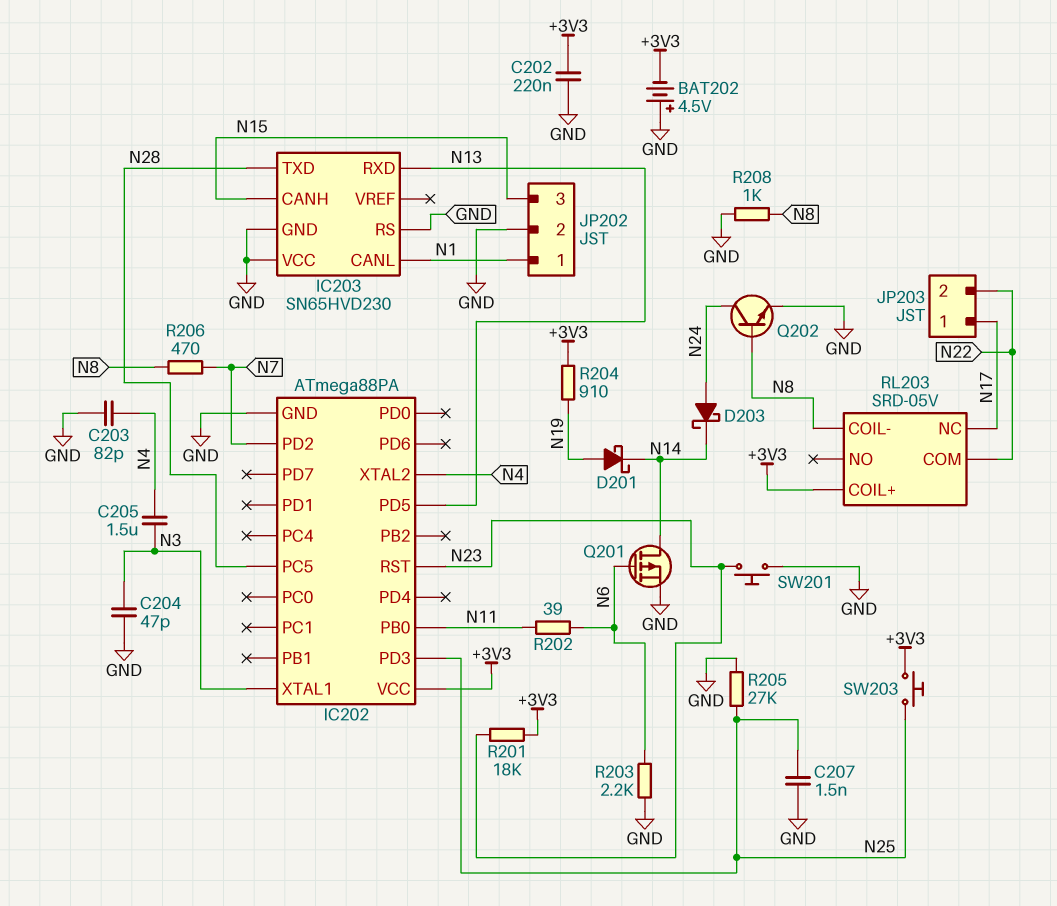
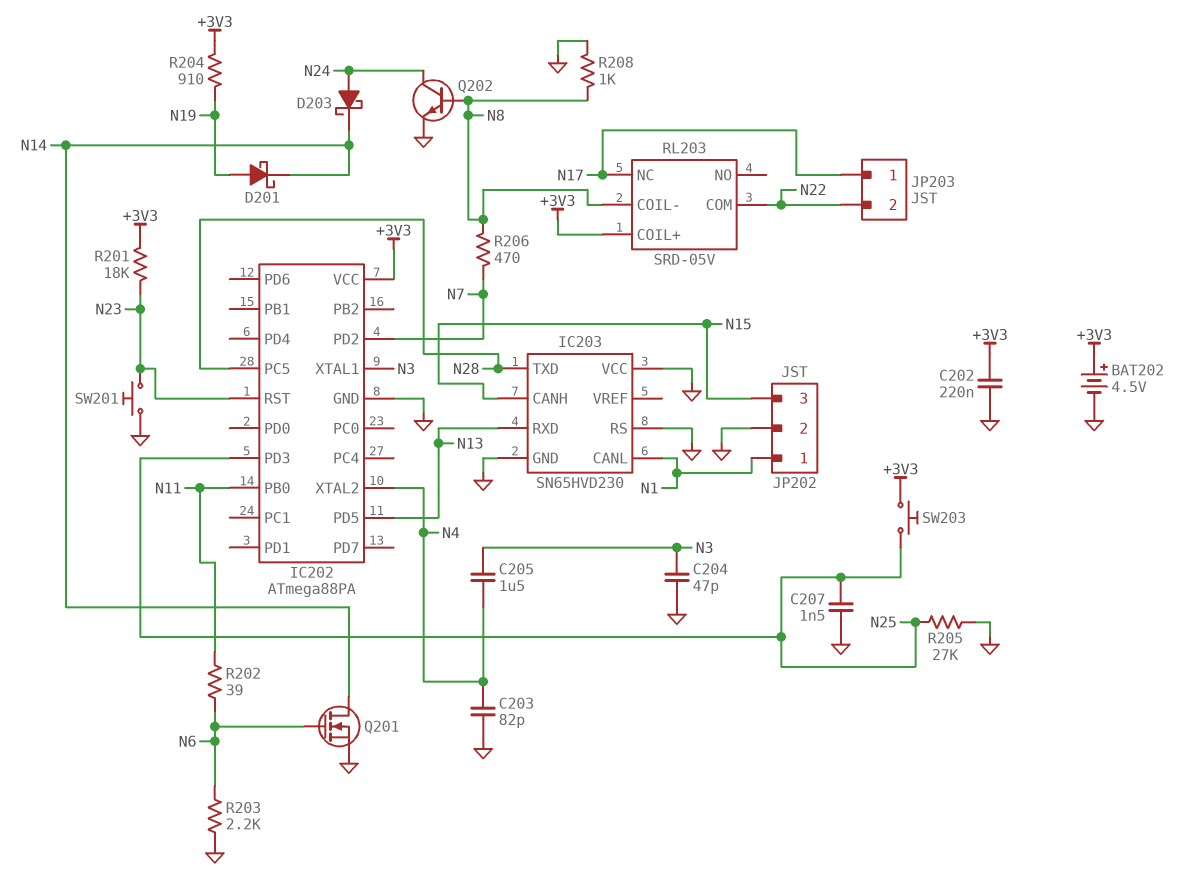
BAT202: 4.5V (plus GND, minus +3V3) -> 4.5V (plus +3V3, minus GND)
Q201: PMOS (G N6, D N14, S GND) -> NMOS (G N6, D N14, S GND)

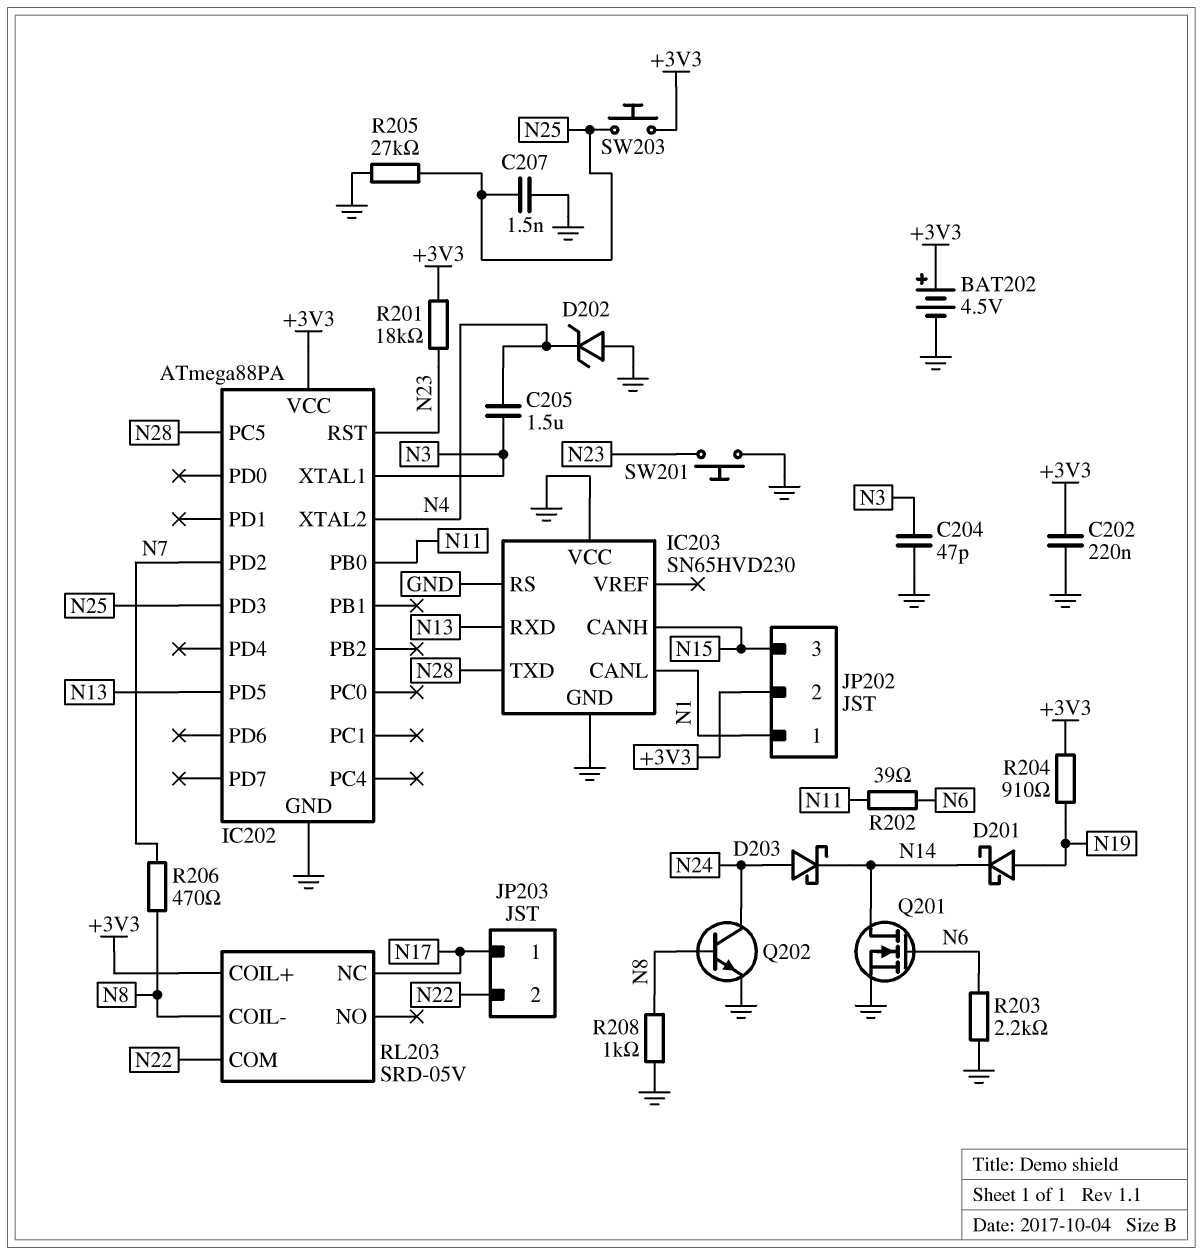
C203: 82pF (GND, N4) -> none
D202: none -> zener (A GND, K N4)
JP202 pin 2: GND -> +3V3

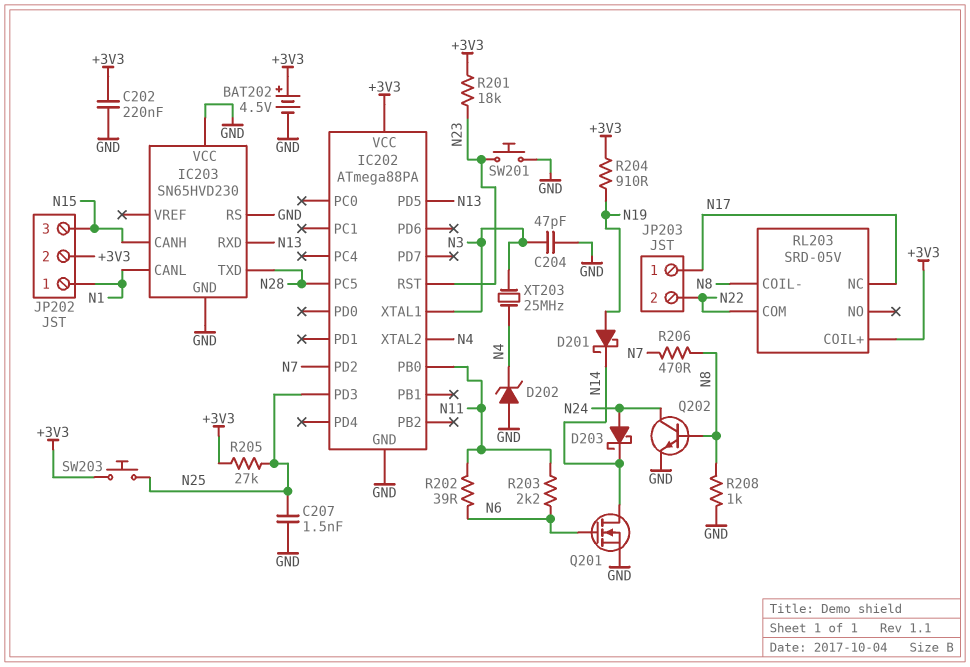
C205: 1.5uF (N3, N4) -> none
R203: 2.2k (GND, N6) -> 2.2k (N6, N11)
R205: 27k (GND, N25) -> 27k (+3V3, N25)
XT203: none -> 25MHz (N3, N4)

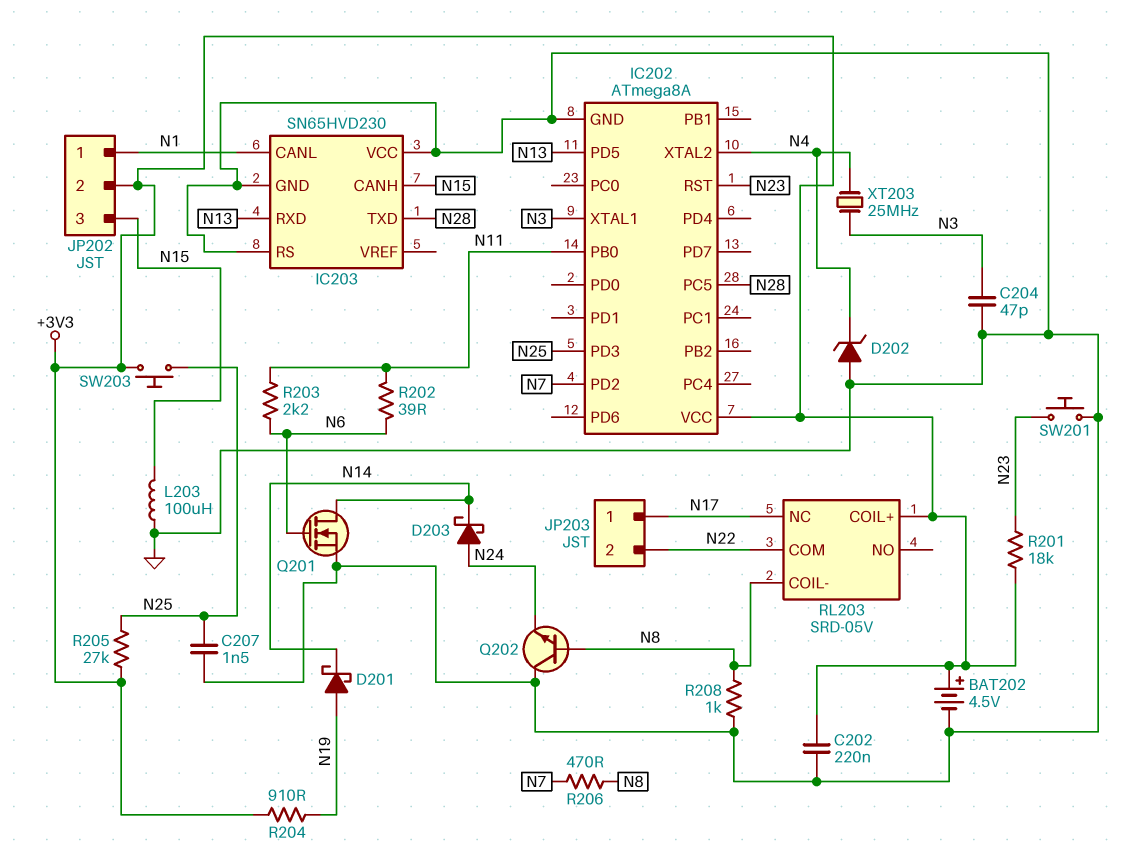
IC202: ATmega88PA -> ATmega8A
L203: none -> 100uH (GND, N15)
Q202: NPN (B N8, C N24, E GND) -> NPN (B N8, C GND, E N24)

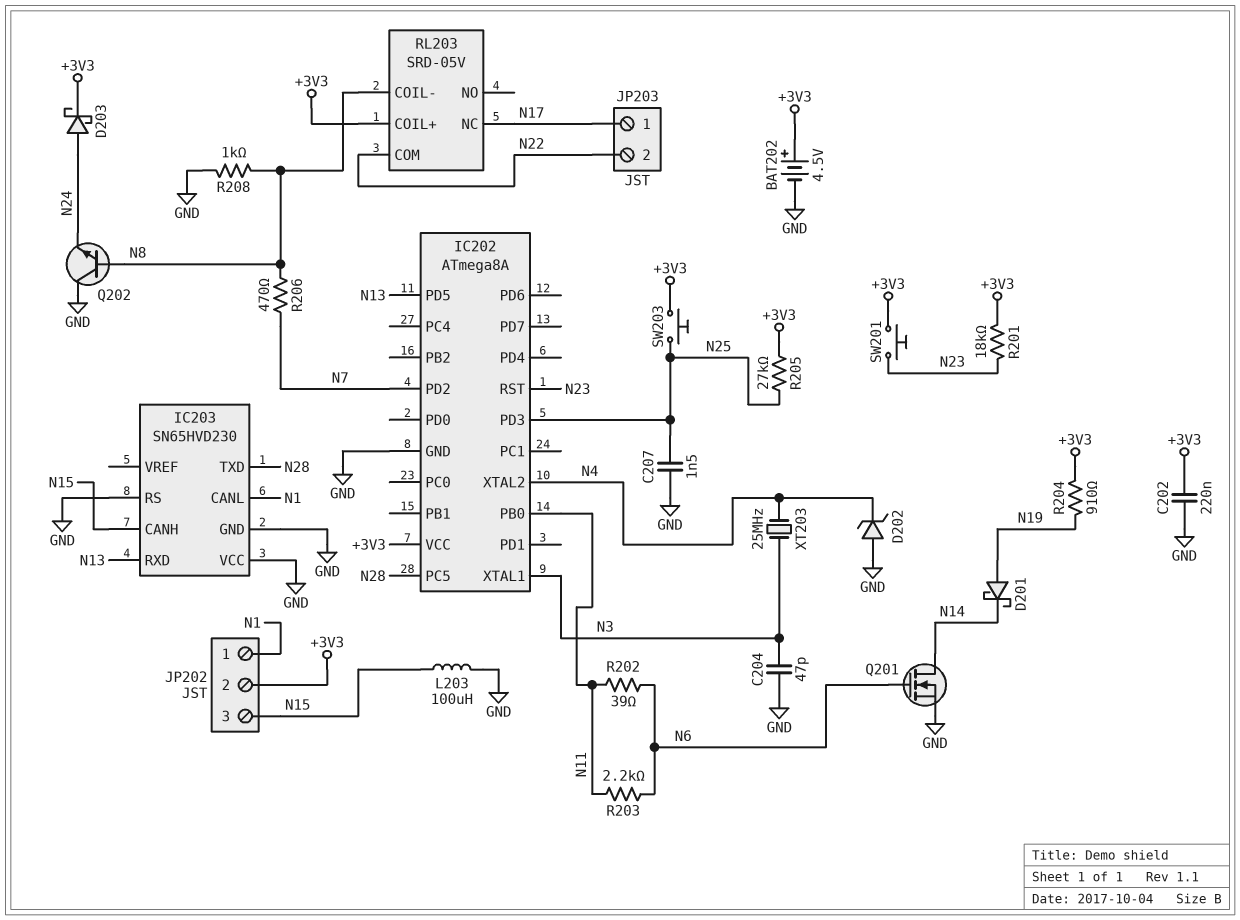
D203: schottky (A N24, K N14) -> schottky (A N24, K +3V3)
SW201: button (GND, N23) -> button (+3V3, N23)

